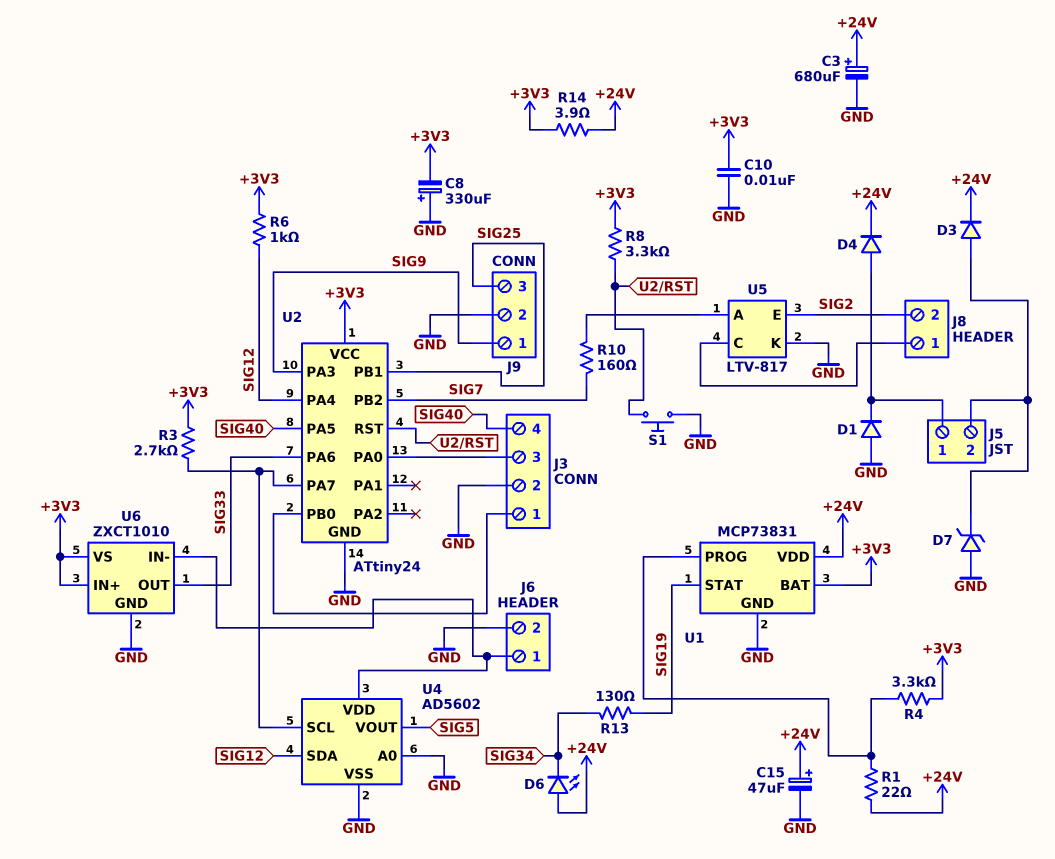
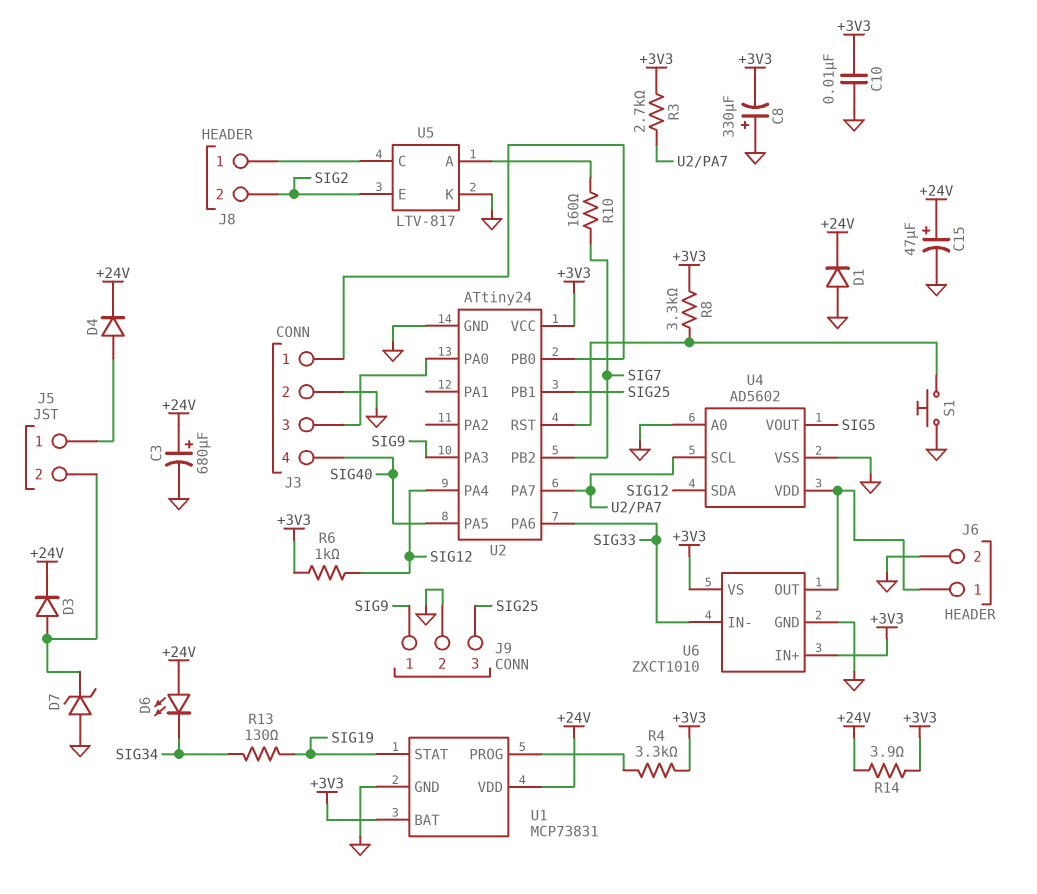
D1: diode (A GND, K J5/1) -> diode (A GND, K +24V)
R1: 22 (+24V, U1/PROG) -> none
U6 pin IN-: J6/1 -> SIG33
U6 pin OUT: SIG33 -> J6/1

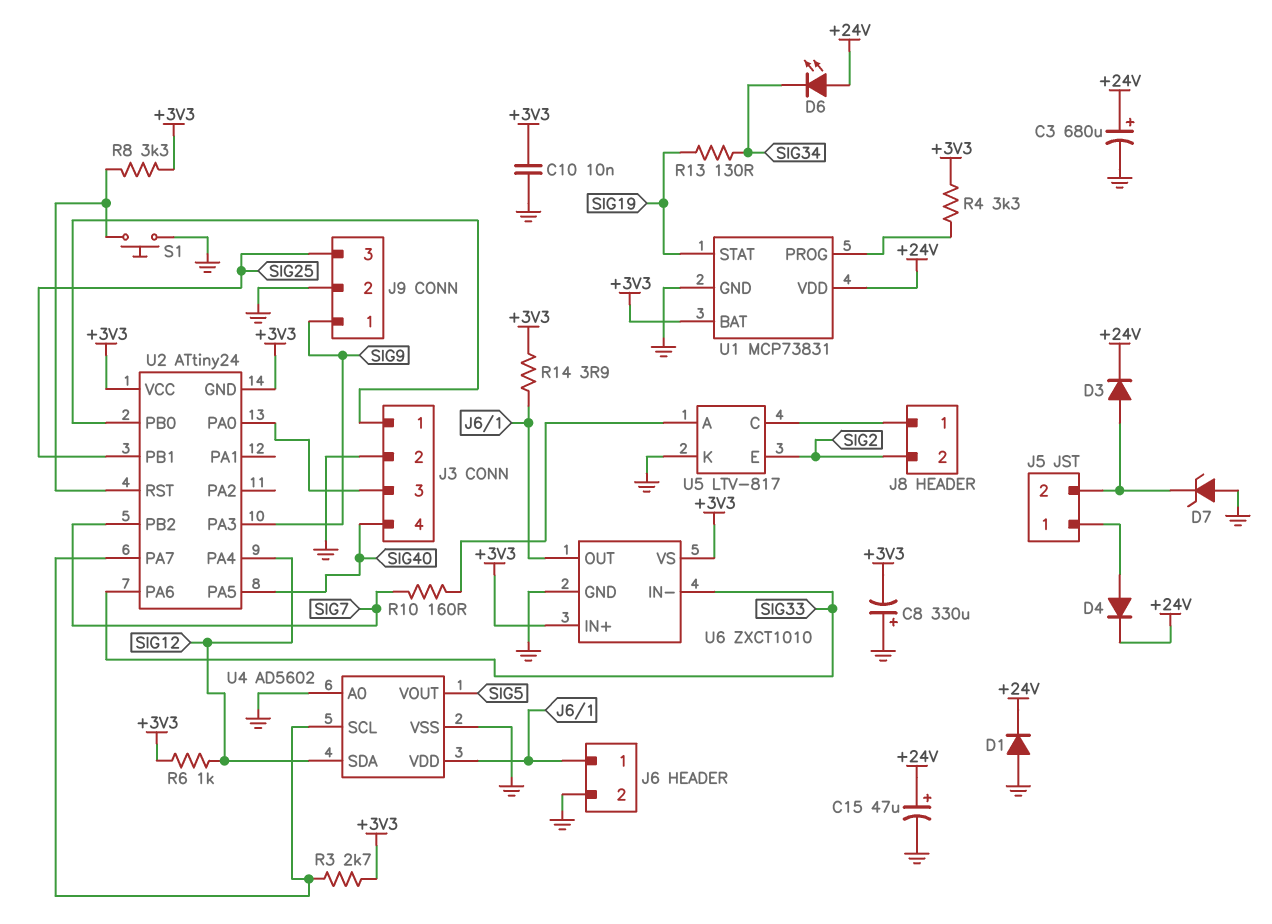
R14: 3.9 (+3V3, +24V) -> 3.9 (+3V3, J6/1)
U2 pin GND: GND -> +3V3

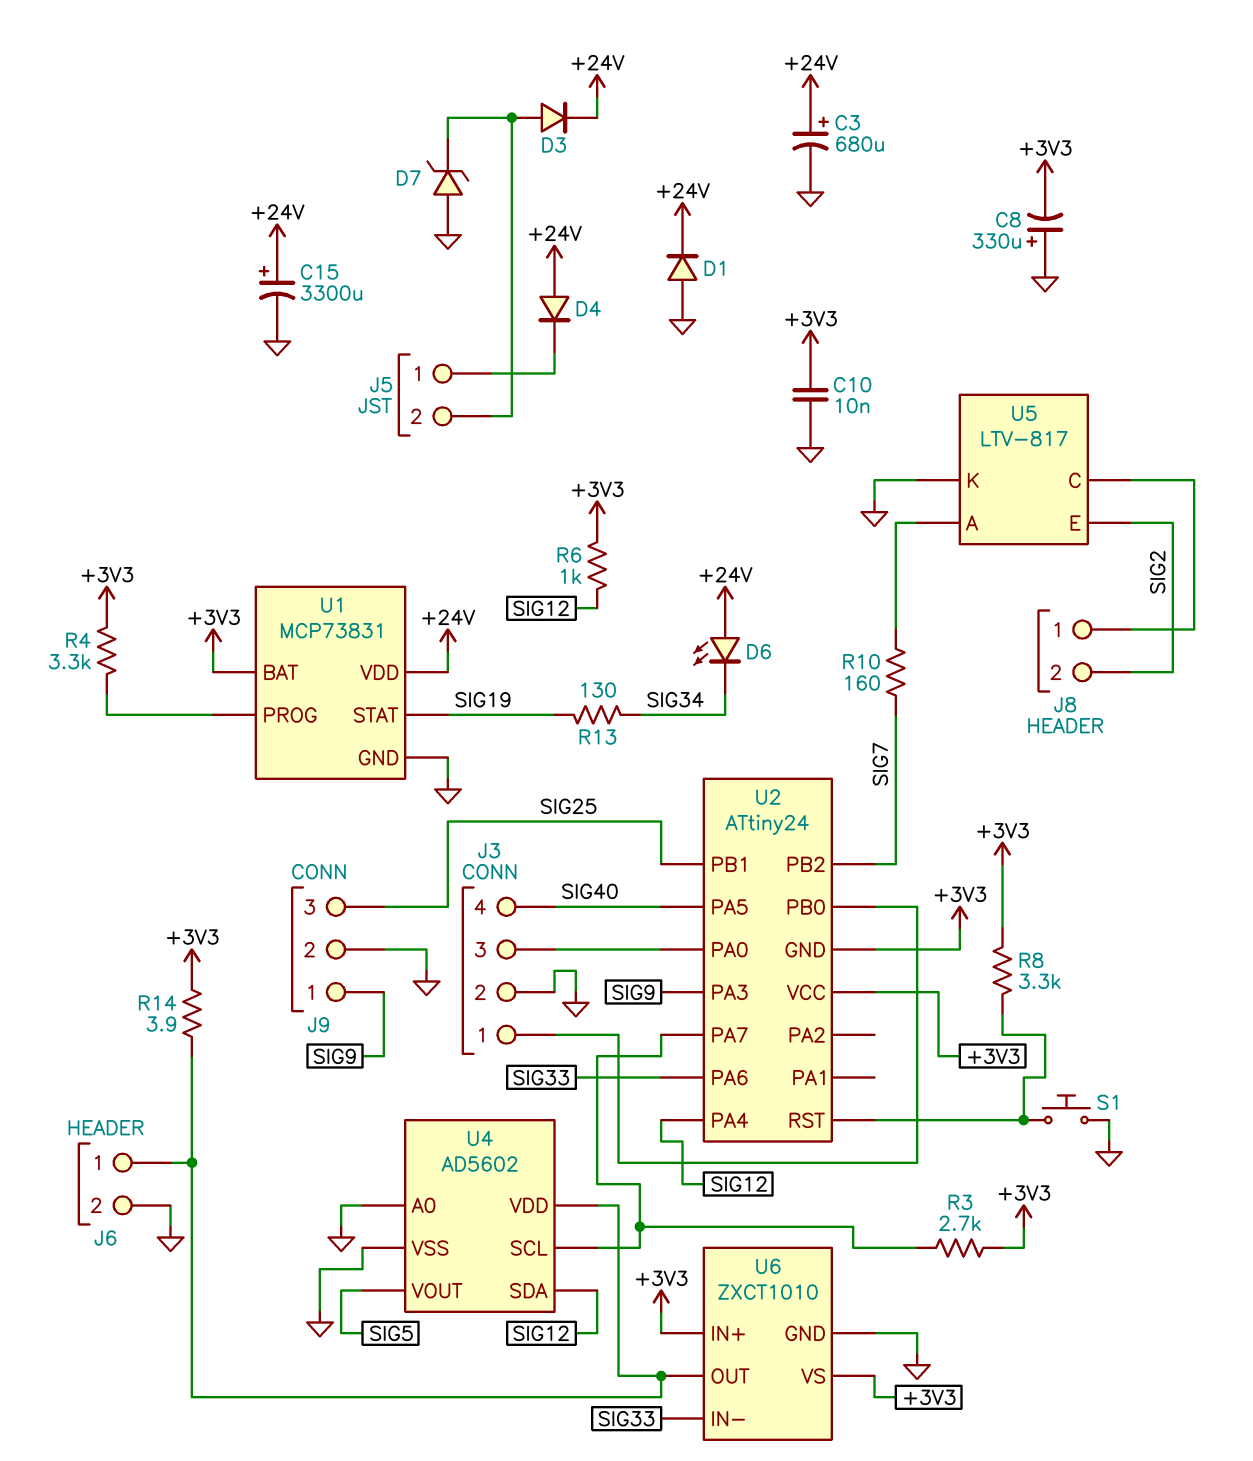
C15: 47uF (plus +24V, minus GND) -> 3300uF (plus +24V, minus GND)
D4: diode (A J5/1, K +24V) -> diode (A +24V, K J5/1)

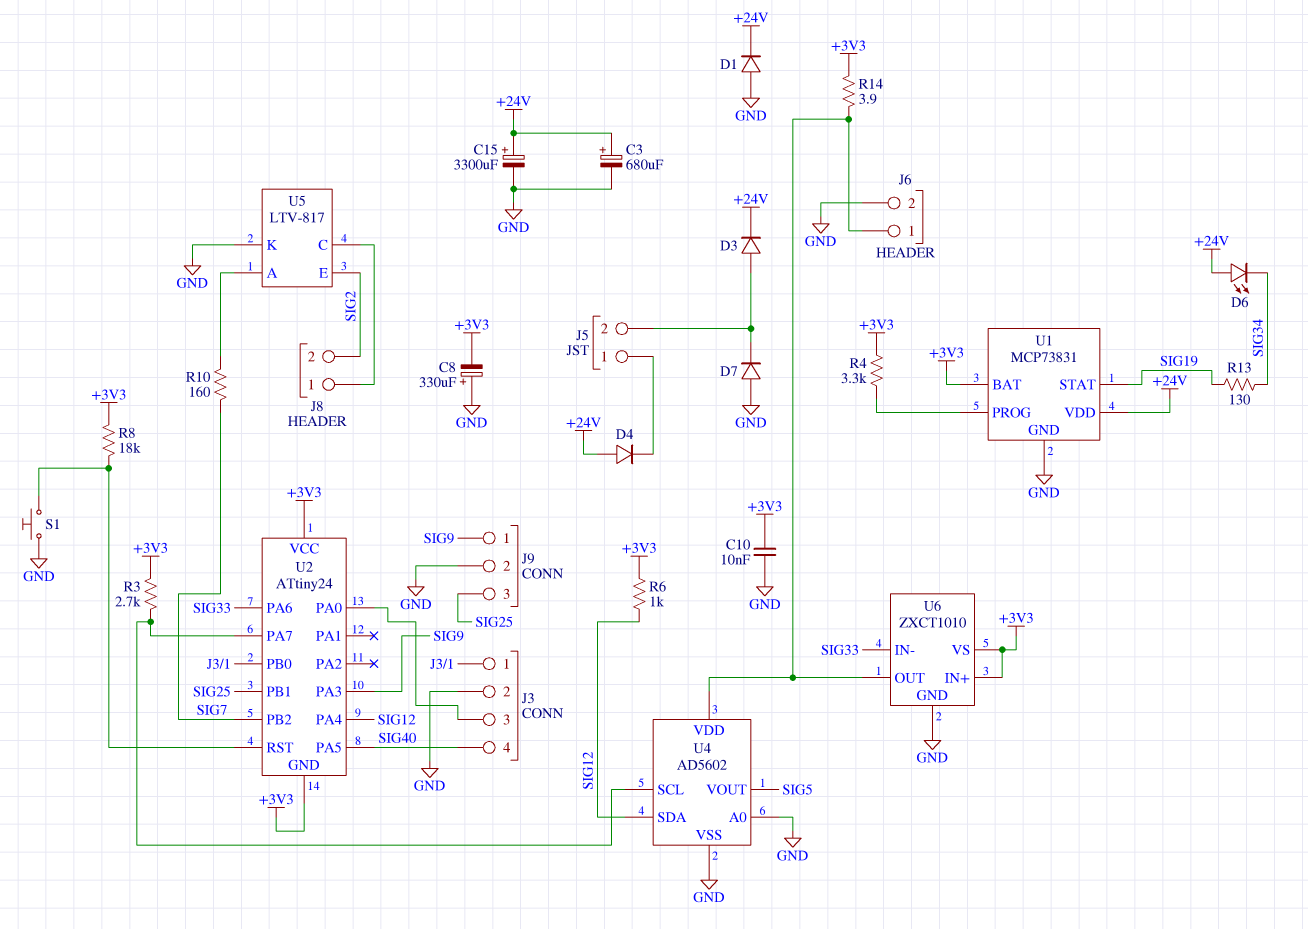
D7: zener (A GND, K J5/2) -> diode (A GND, K J5/2)
R8: 3.3k (+3V3, U2/RST) -> 18k (+3V3, U2/RST)

